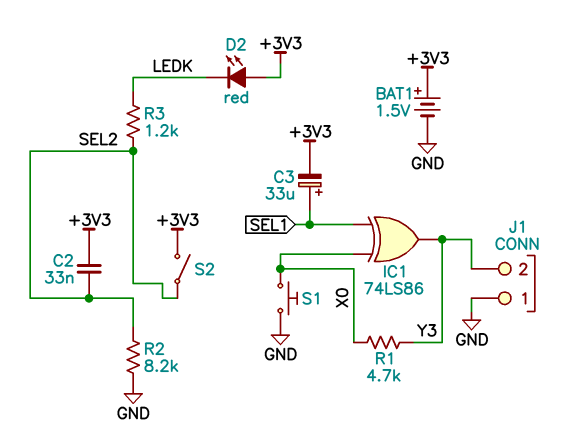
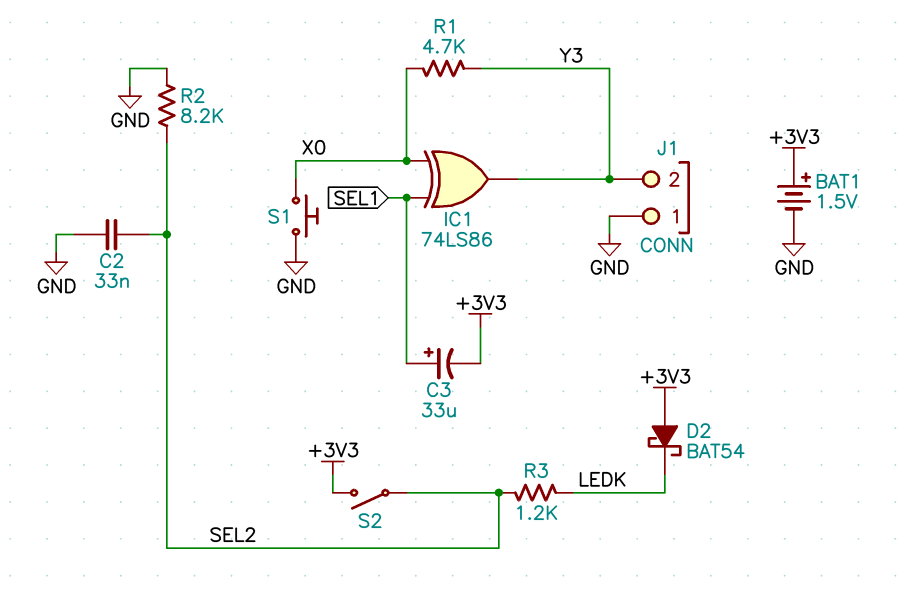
C2: 33nF (+3V3, SEL2) -> 33nF (GND, SEL2)
D2: LED red (A +3V3, K LEDK) -> schottky BAT54 (A +3V3, K LEDK)

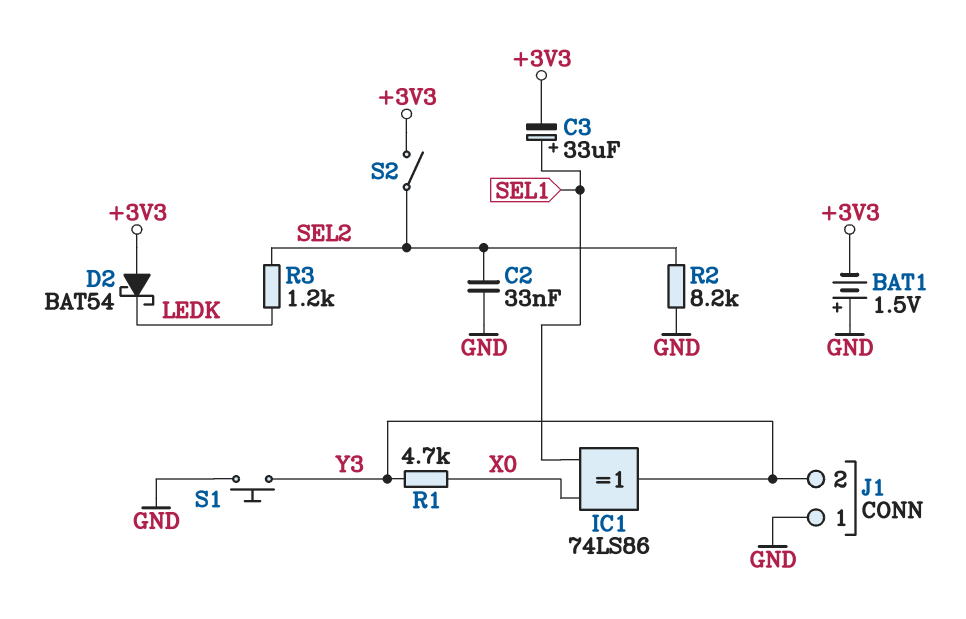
BAT1: 1.5V (plus +3V3, minus GND) -> 1.5V (plus GND, minus +3V3)
S1: button (GND, X0) -> button (GND, Y3)

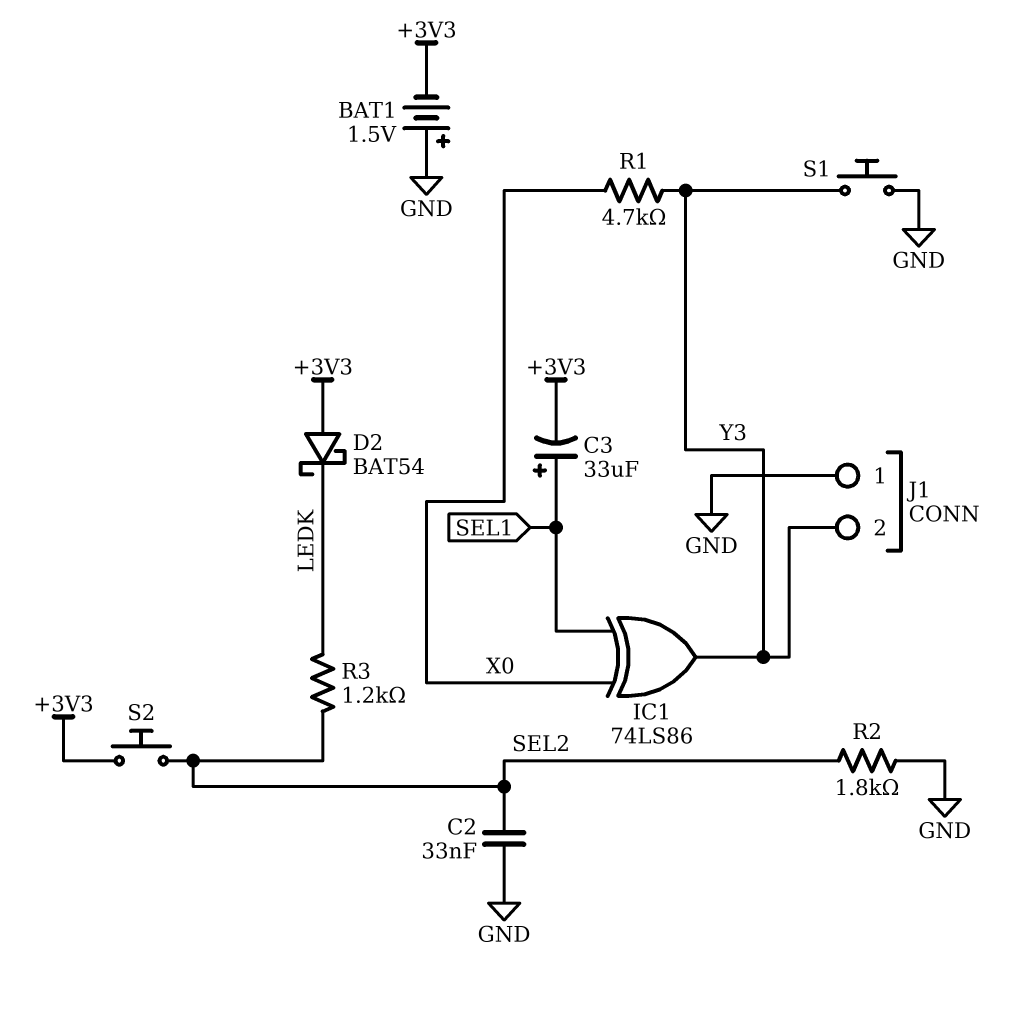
R2: 8.2k (GND, SEL2) -> 1.8k (GND, SEL2)
S2: switch (+3V3, SEL2) -> button (+3V3, SEL2)

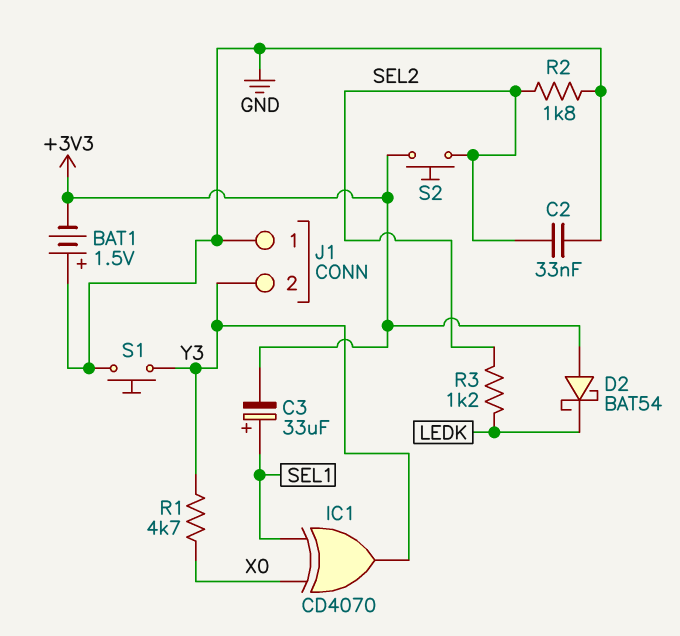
IC1: XOR 74LS86 (in SEL1, in X0, out Y3) -> XOR CD4070 (in SEL1, in X0, out Y3)

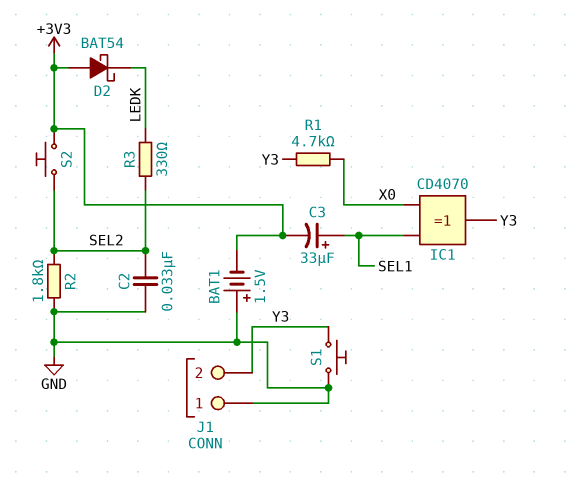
R3: 1.2k (LEDK, SEL2) -> 330 (LEDK, SEL2)

